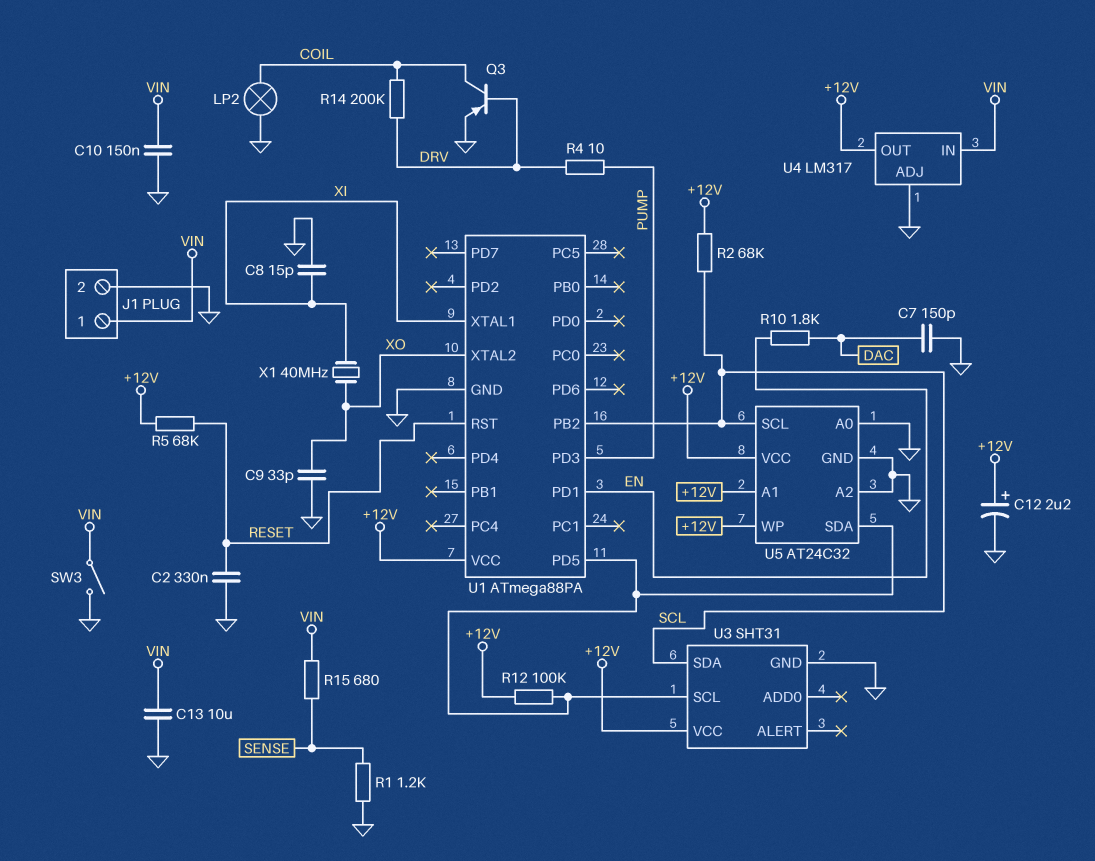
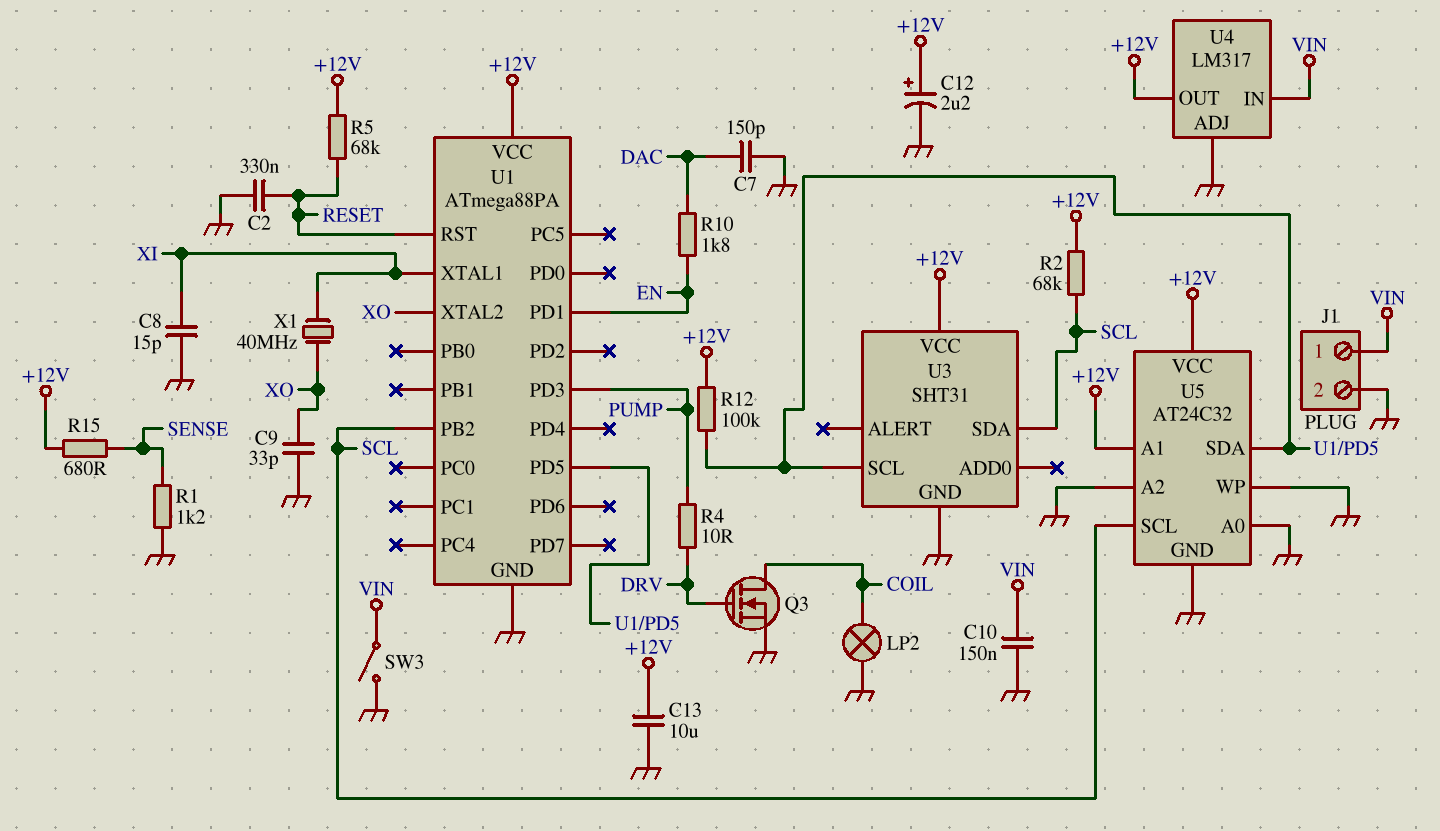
C13: 10uF (GND, VIN) -> 10uF (+12V, GND)
Q3: PNP (B DRV, C COIL, E GND) -> NMOS (G DRV, D COIL, S GND)
R14: 200k (COIL, DRV) -> none
R15: 680 (SENSE, VIN) -> 680 (+12V, SENSE)
U5 pin WP: +12V -> GND

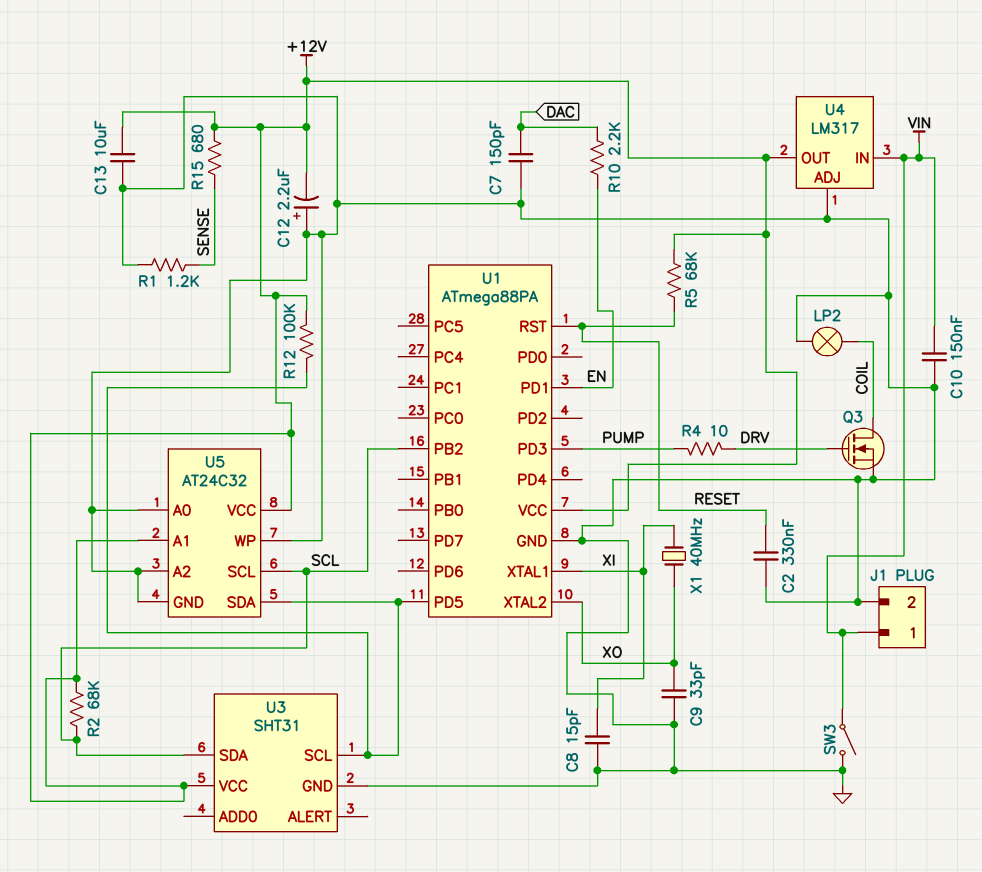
C12: 2.2uF (plus +12V, minus GND) -> 2.2uF (plus GND, minus +12V)
R10: 1.8k (DAC, EN) -> 2.2k (DAC, EN)

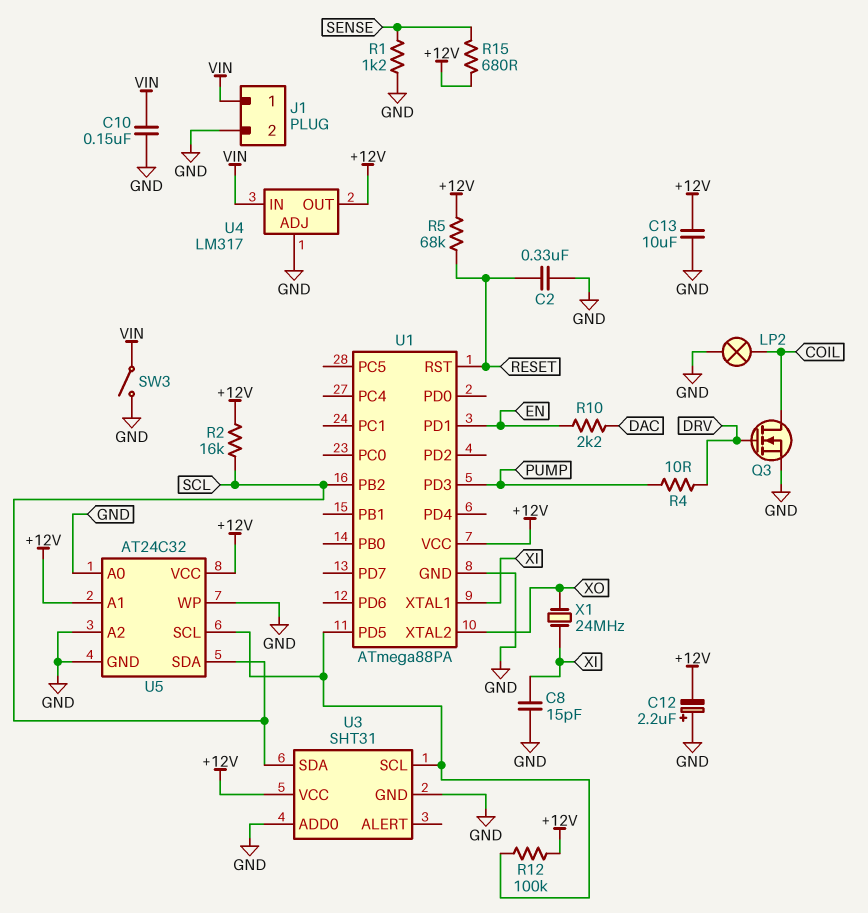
C7: 150pF (DAC, GND) -> none
C9: 33pF (GND, XO) -> none
R2: 68k (+12V, SCL) -> 16k (+12V, SCL)
U3 pin ADD0: none -> GND
U5 pin SCL: SCL -> U1/PD5
U5 pin SDA: U1/PD5 -> SCL
X1: 40MHz (XI, XO) -> 24MHz (XI, XO)

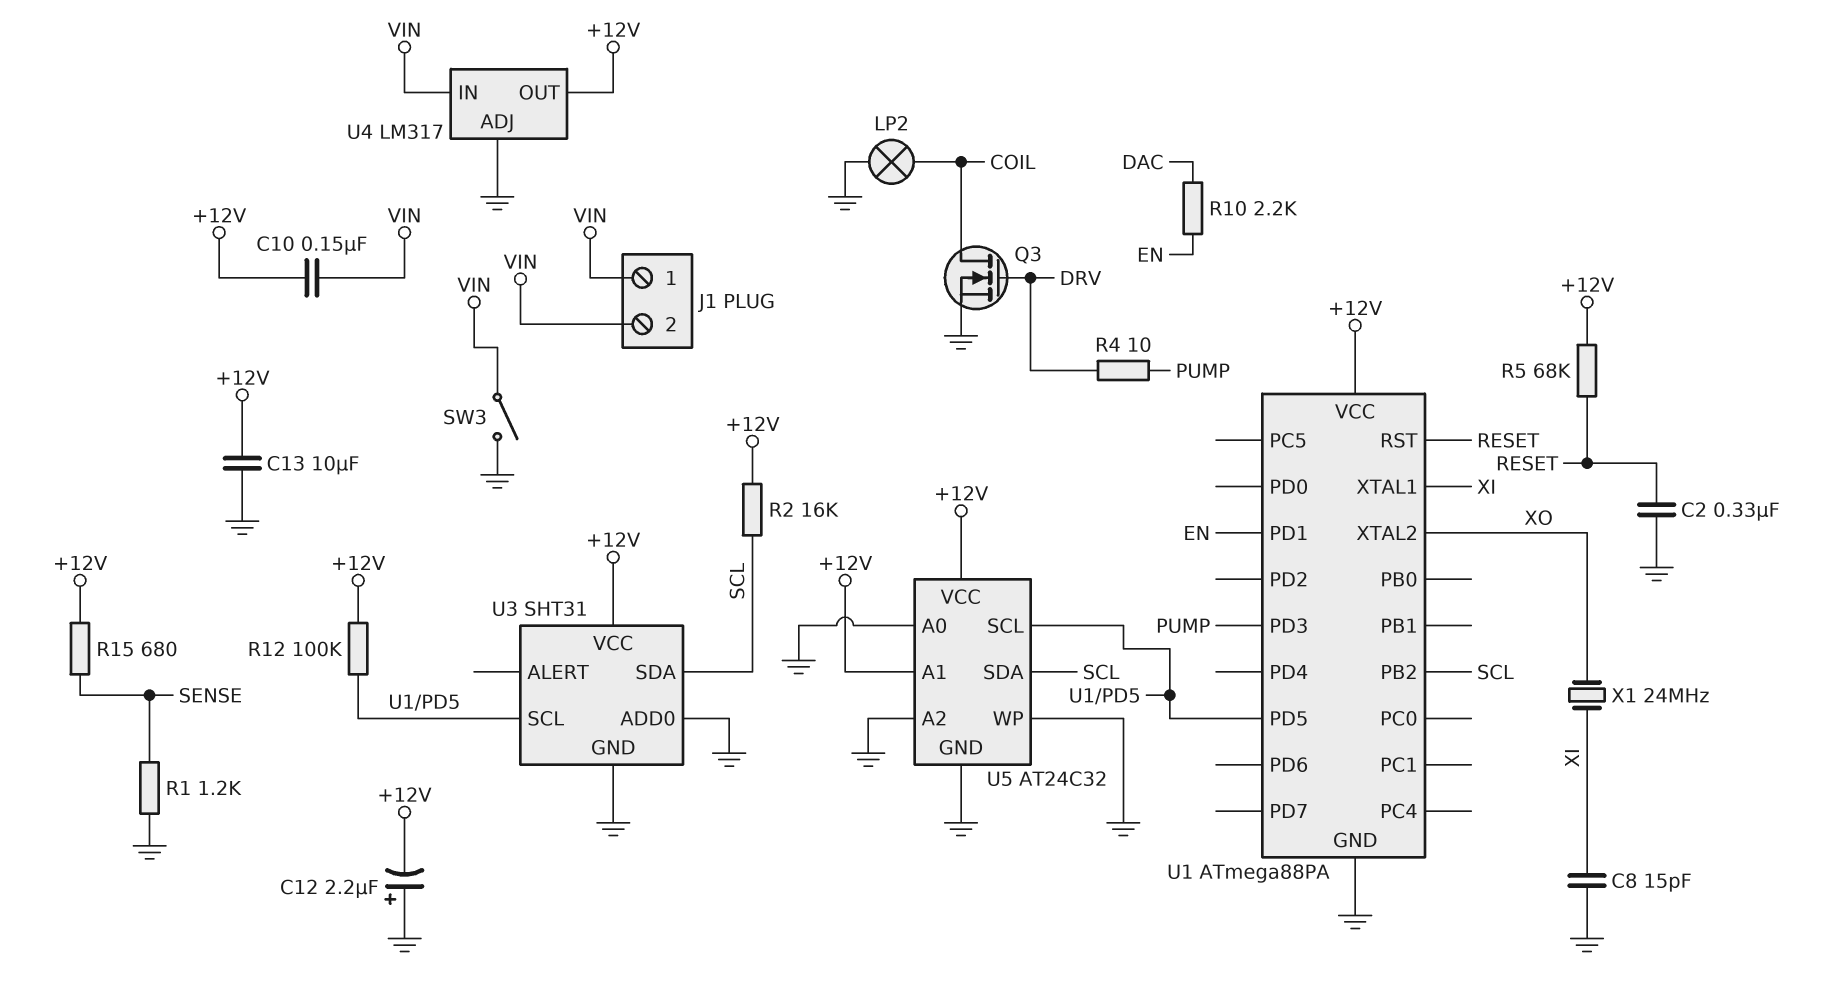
C10: 150nF (GND, VIN) -> 150nF (+12V, VIN)
J1 pin 2: GND -> VIN

